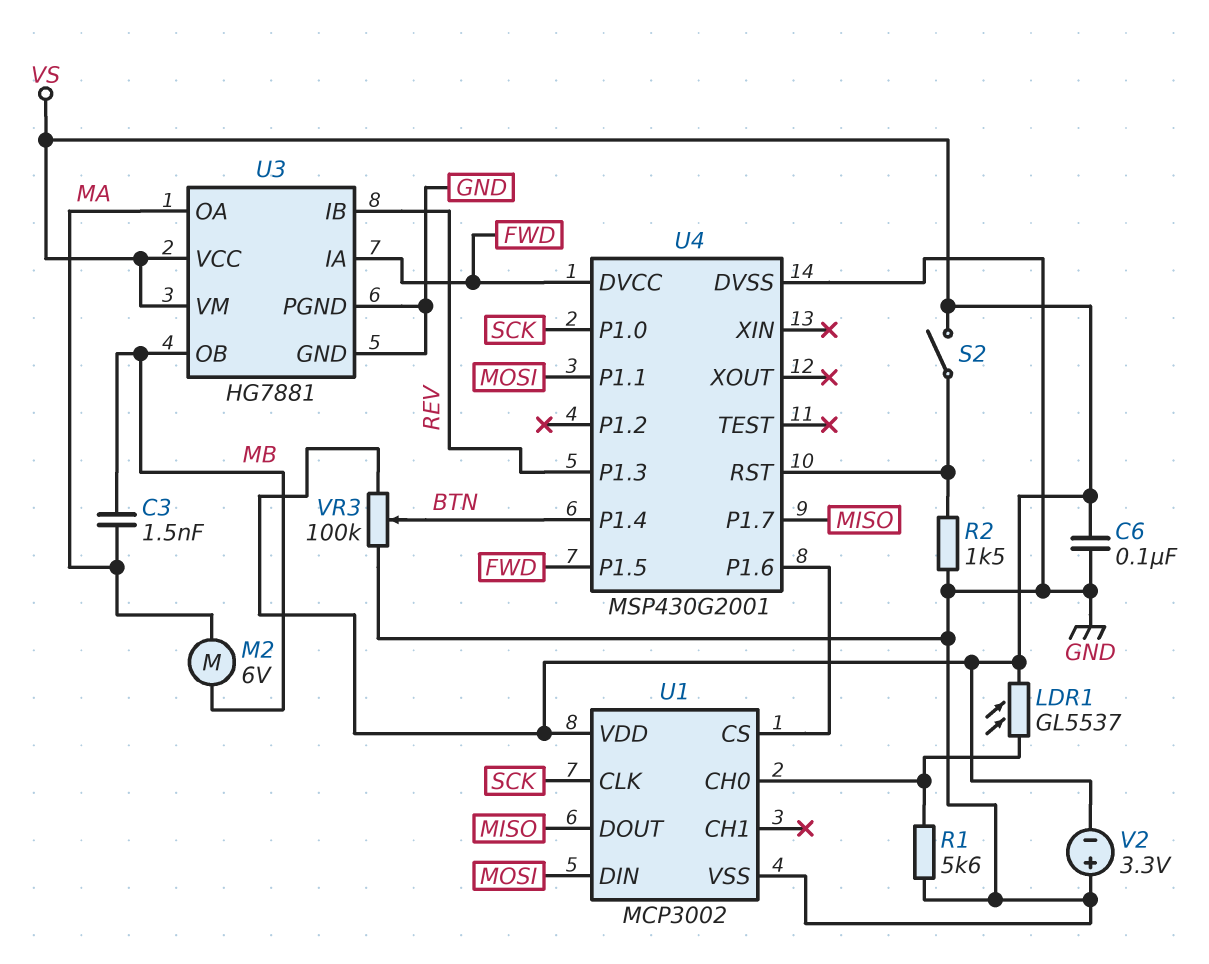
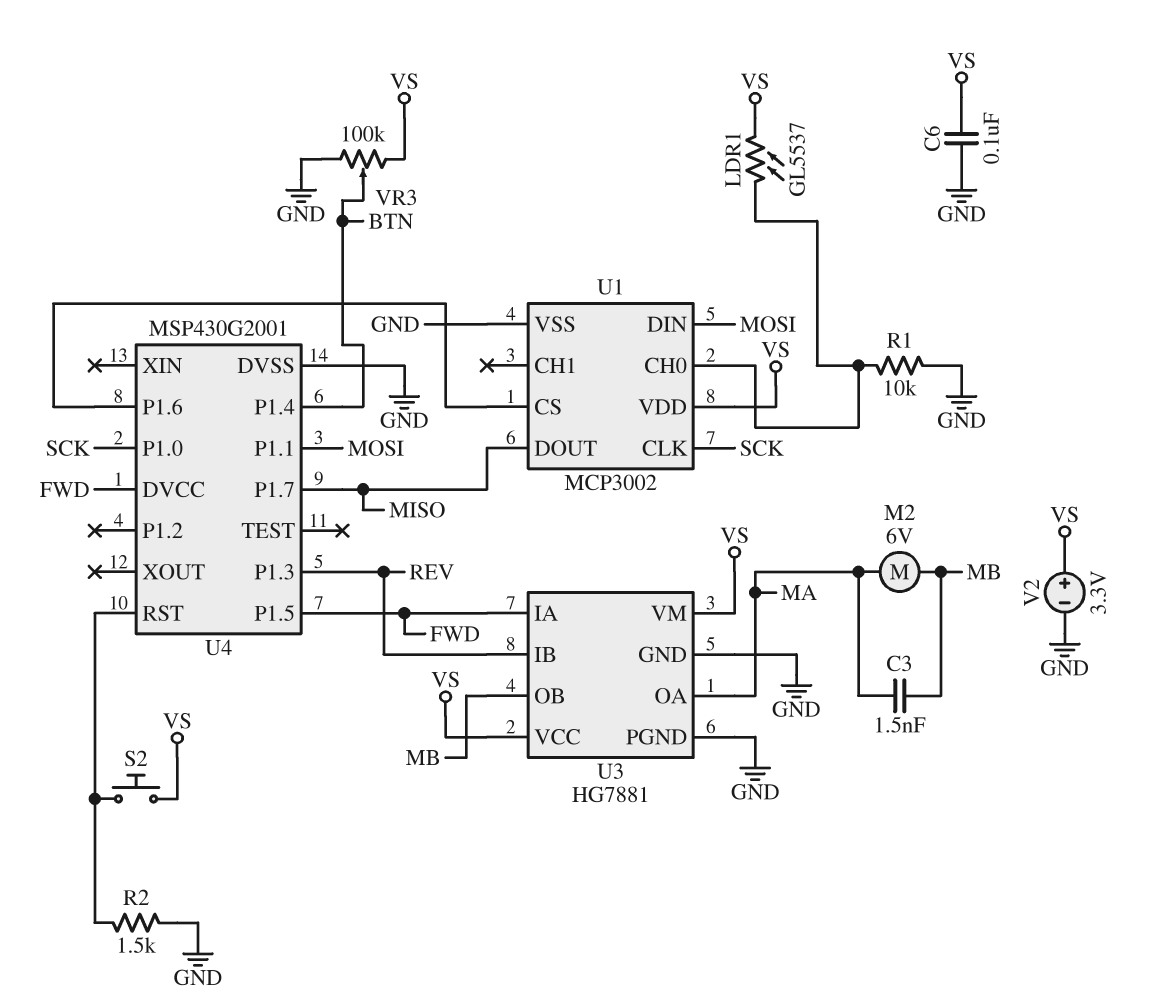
R1: 5.6k (GND, U1/CH0) -> 10k (GND, U1/CH0)
S2: switch (U4/RST, VS) -> button (U4/RST, VS)
V2: 3.3V (plus GND, minus VS) -> 3.3V (plus VS, minus GND)

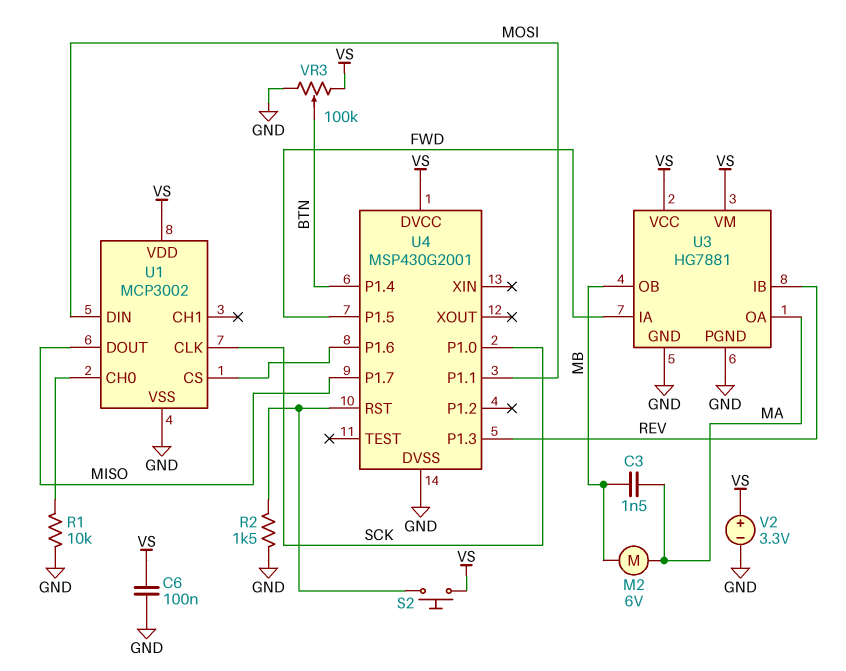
LDR1: GL5537 (U1/CH0, VS) -> none
U4 pin DVCC: FWD -> VS

